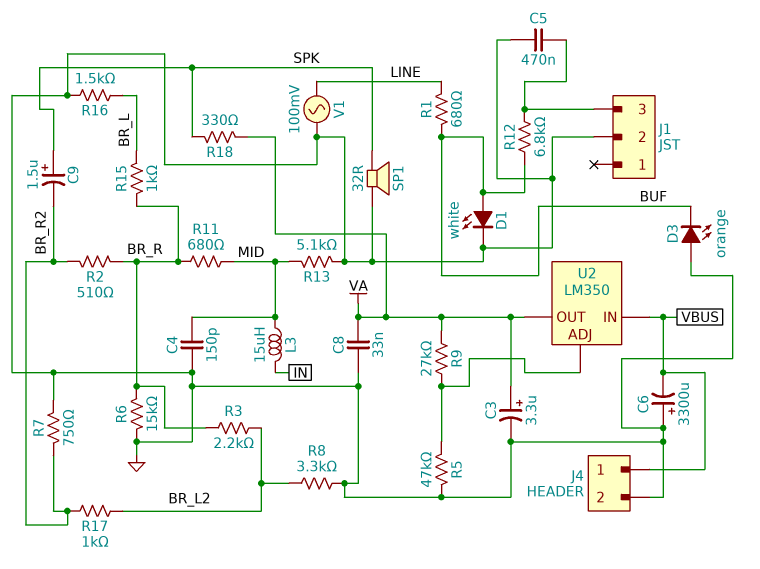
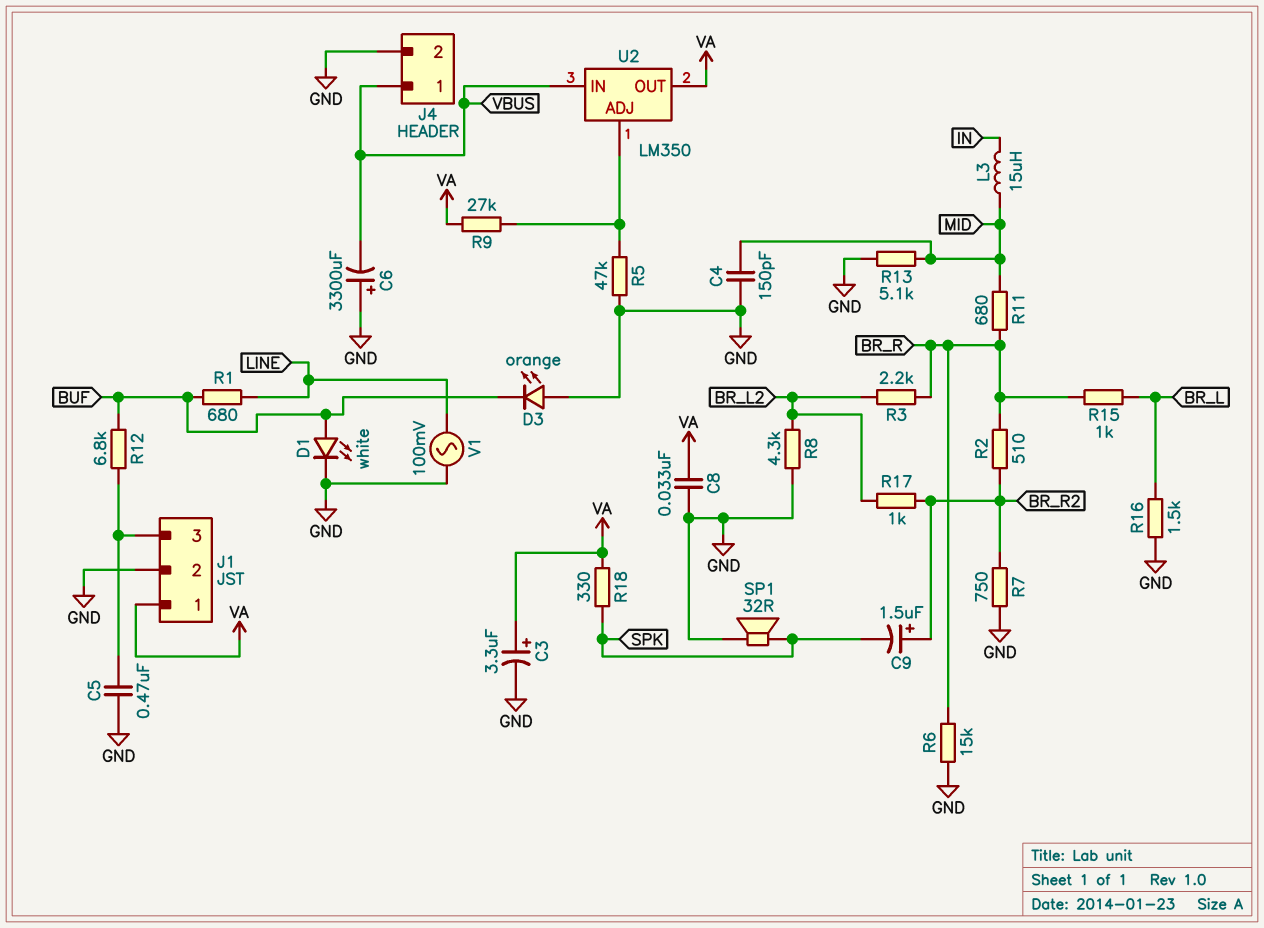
C9: 1.5uF (plus SPK, minus BR_R2) -> 1.5uF (plus BR_R2, minus SPK)
J1 pin 1: none -> VA
R8: 3.3k (BR_L2, GND) -> 4.3k (BR_L2, GND)

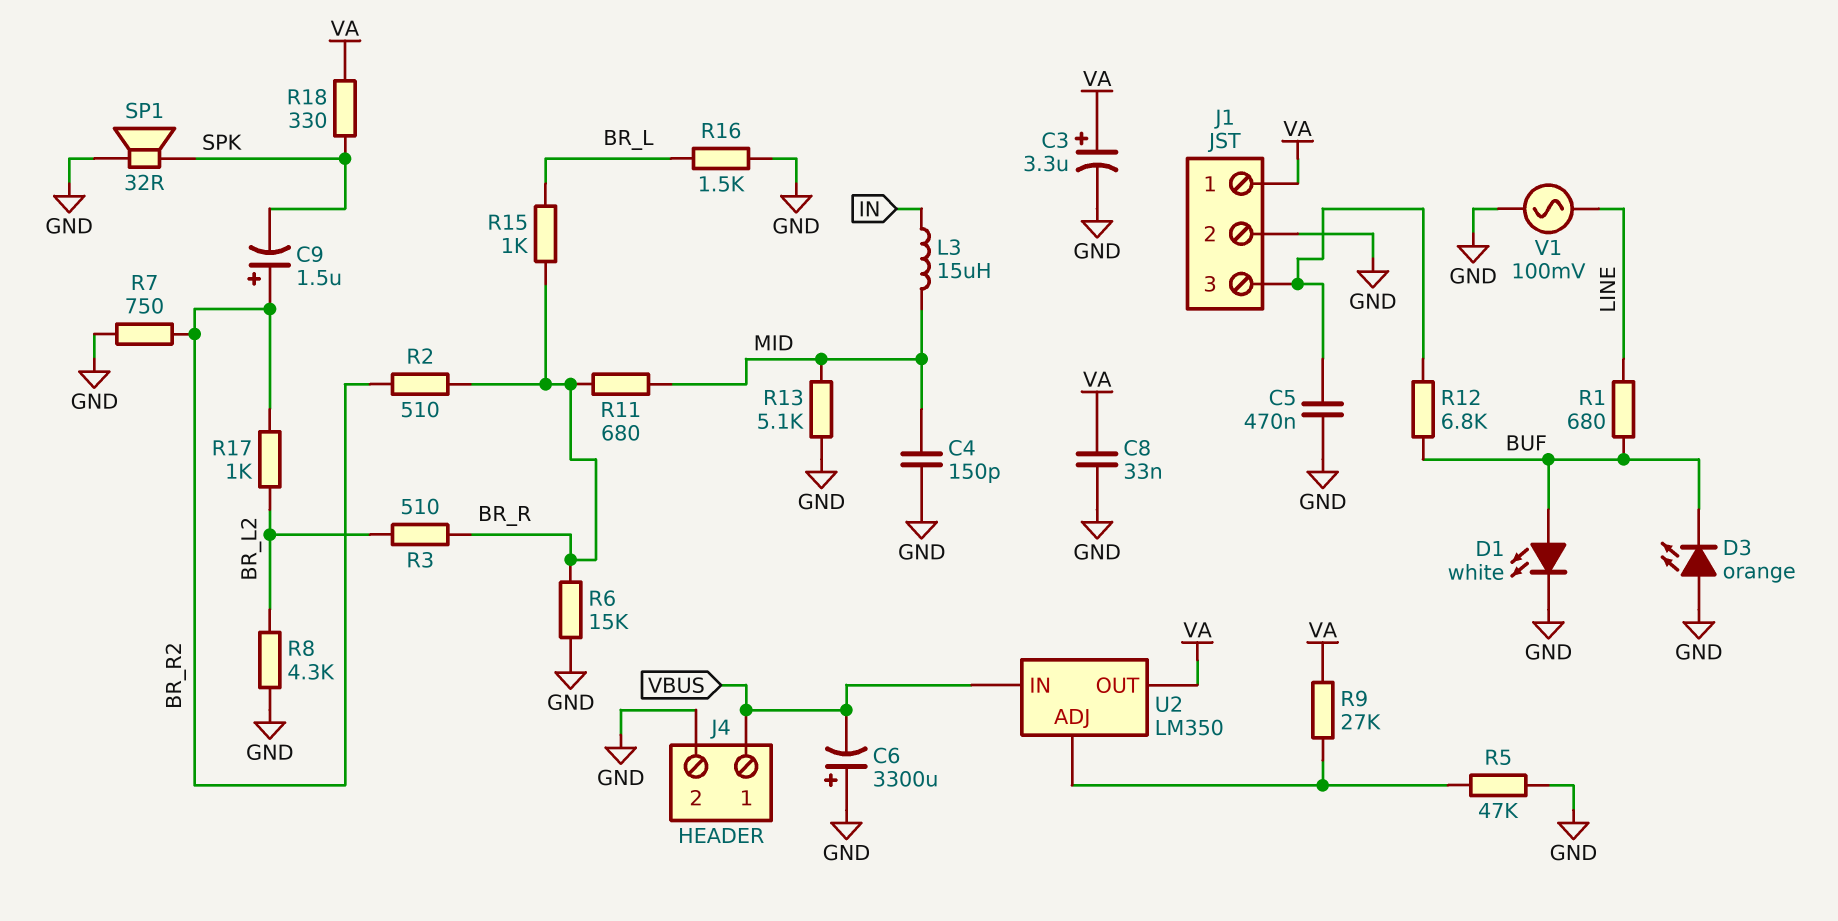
R3: 2.2k (BR_L2, BR_R) -> 510 (BR_L2, BR_R)

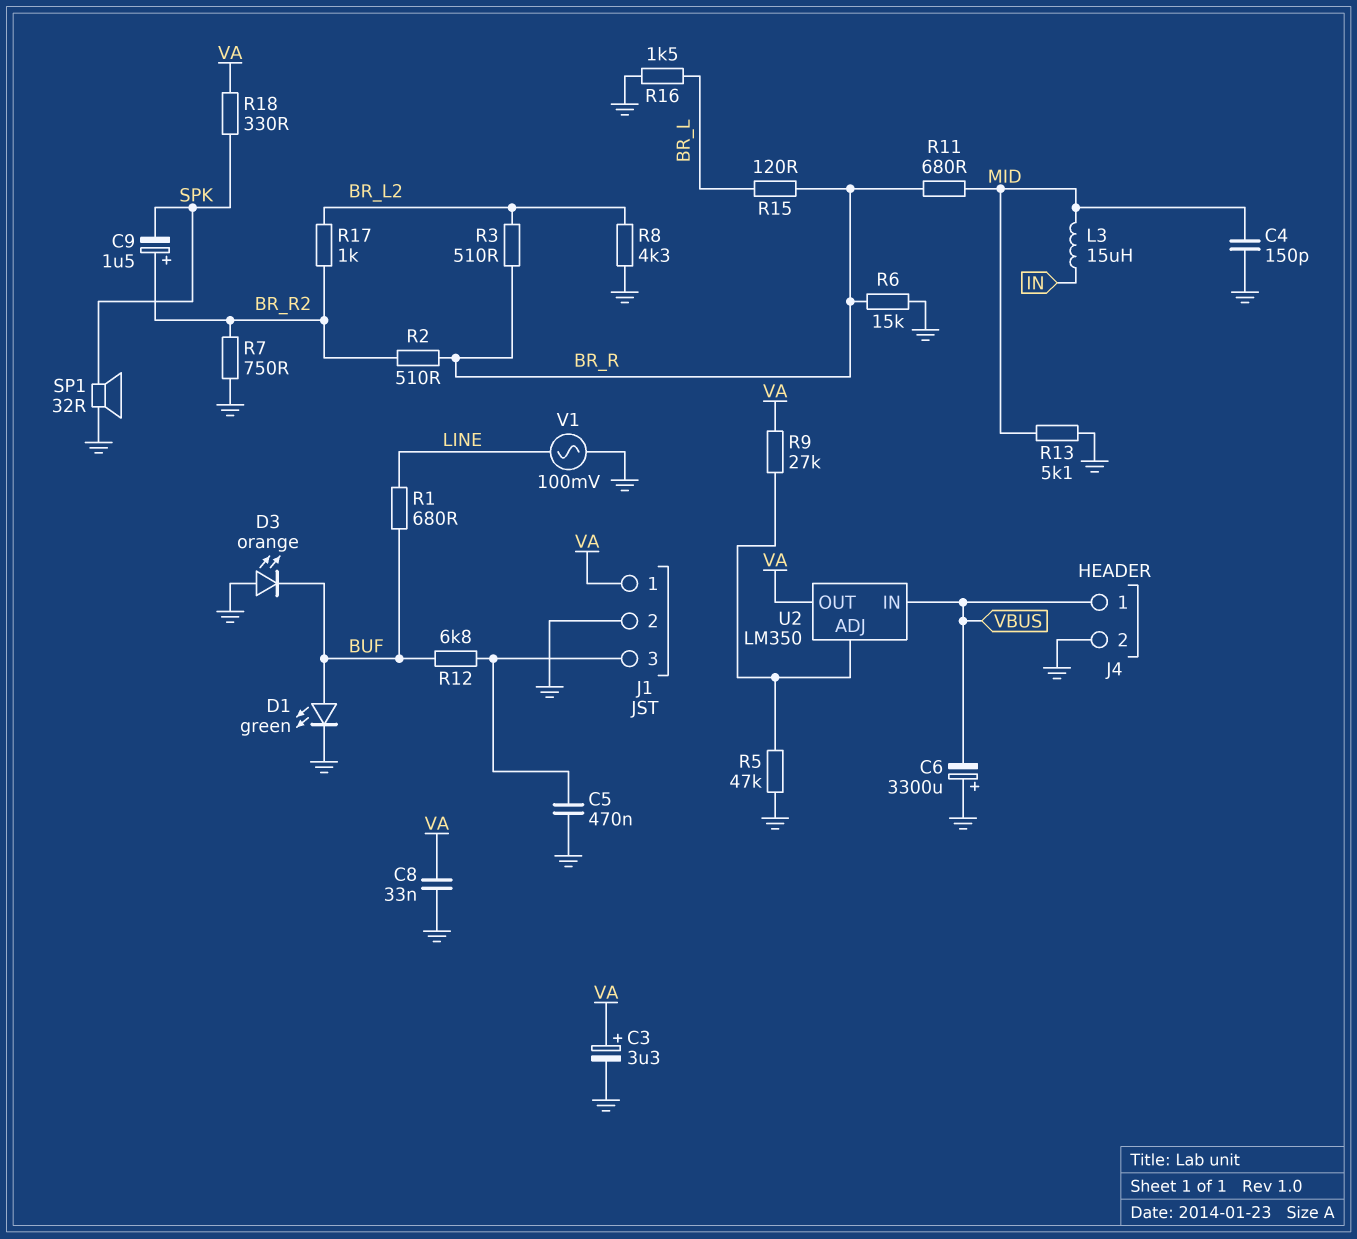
D1: LED white (A BUF, K GND) -> LED green (A BUF, K GND)
R15: 1k (BR_L, BR_R) -> 120 (BR_L, BR_R)

